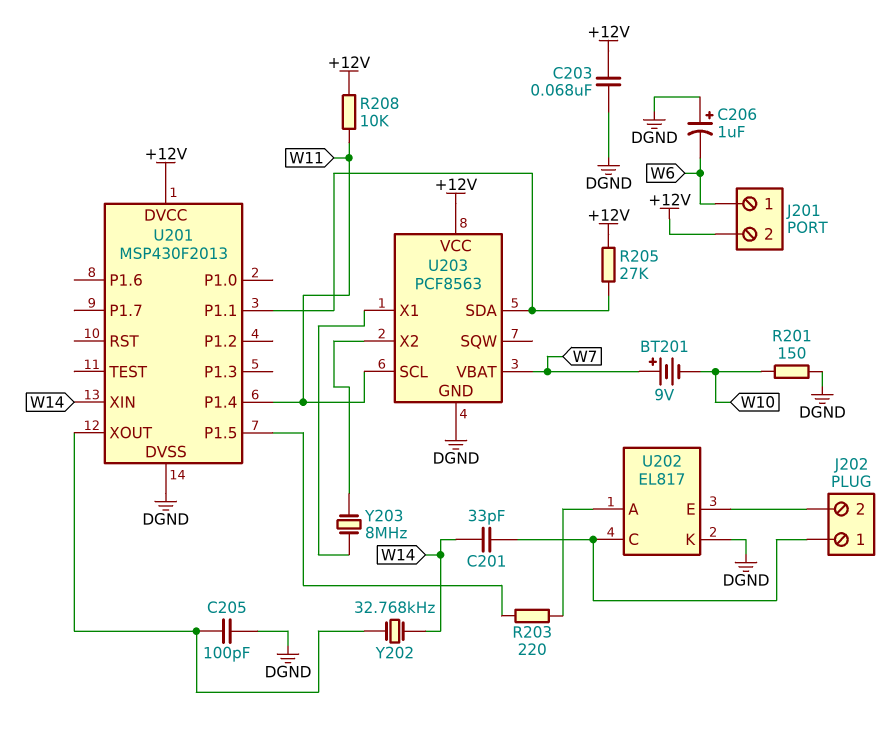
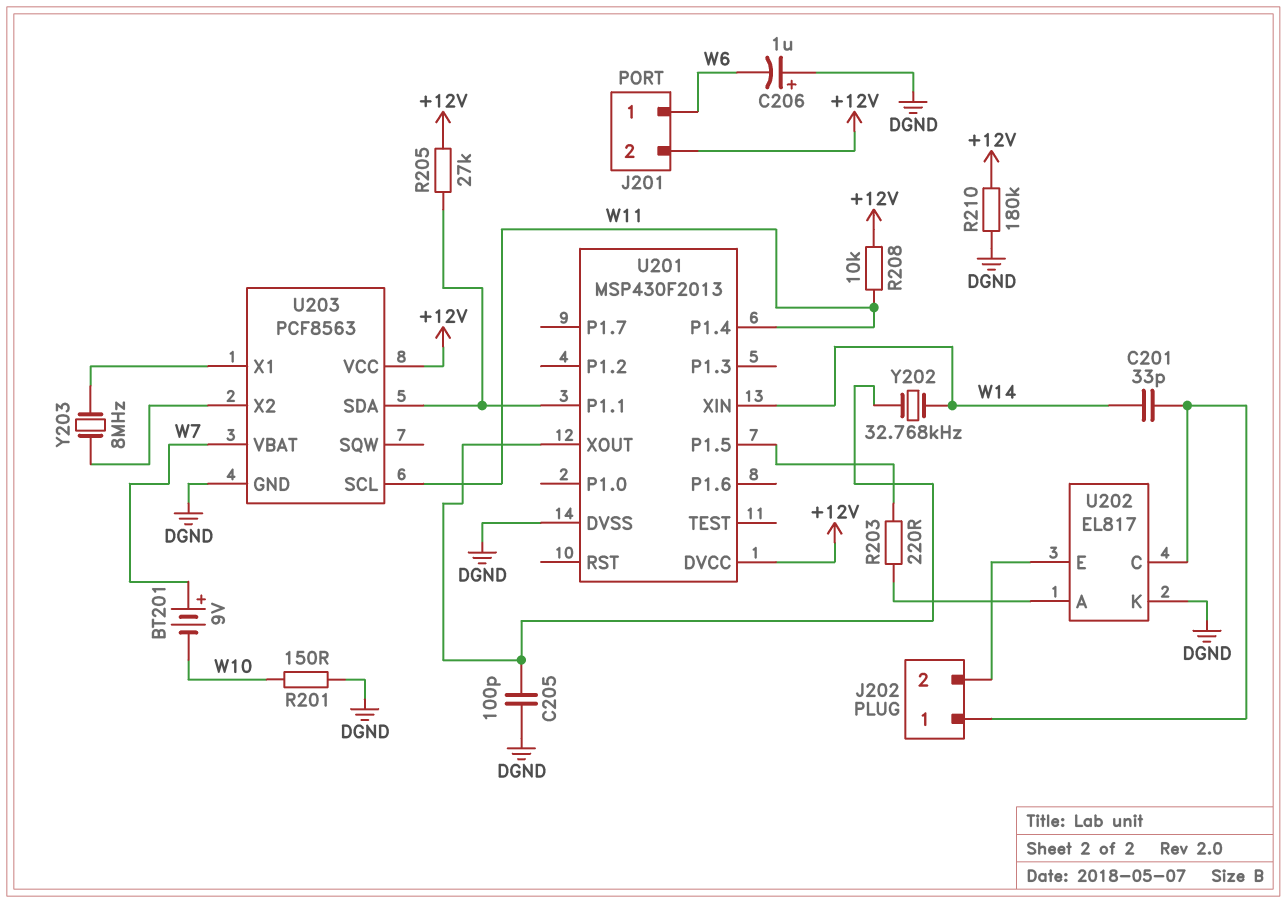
C203: 68nF (+12V, DGND) -> none
R210: none -> 180k (+12V, DGND)

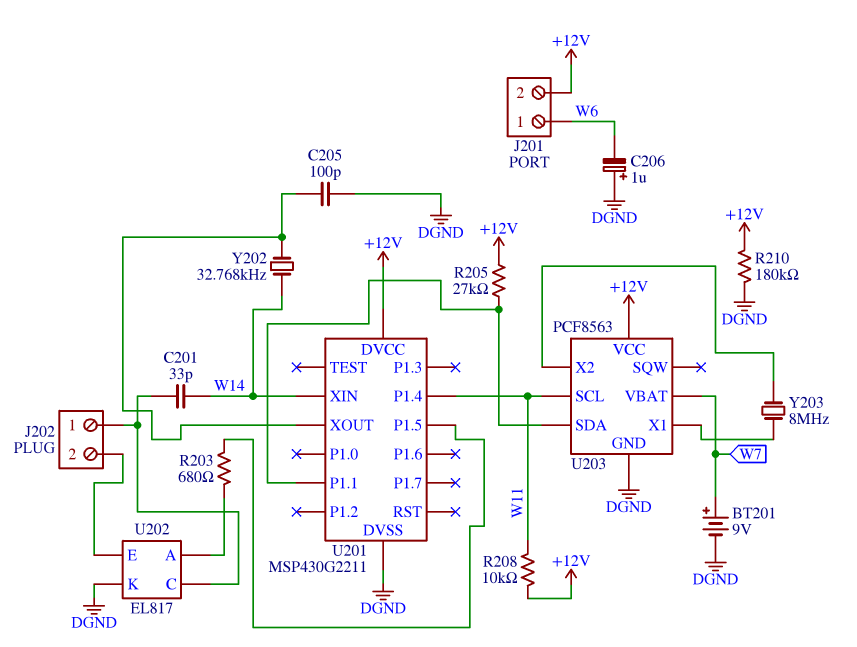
BT201: 9V (plus W7, minus W10) -> 9V (plus W7, minus DGND)
R201: 150 (DGND, W10) -> none
R203: 220 (U201/P1.5, U202/A) -> 680 (U201/P1.5, U202/A)
U201: MSP430F2013 -> MSP430G2211

